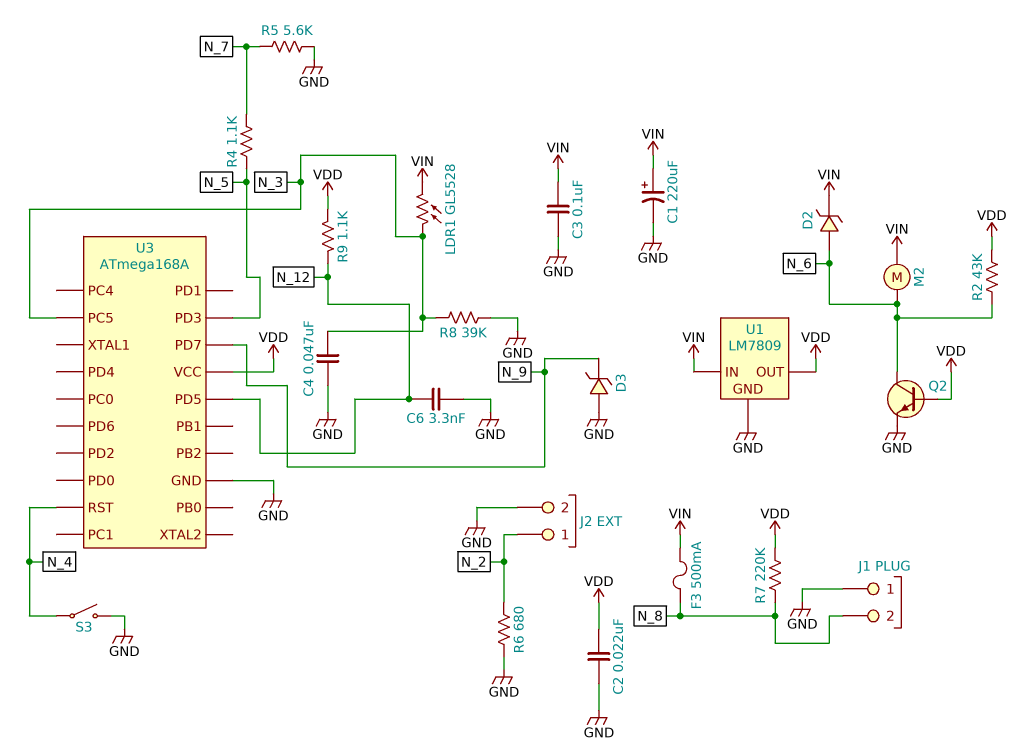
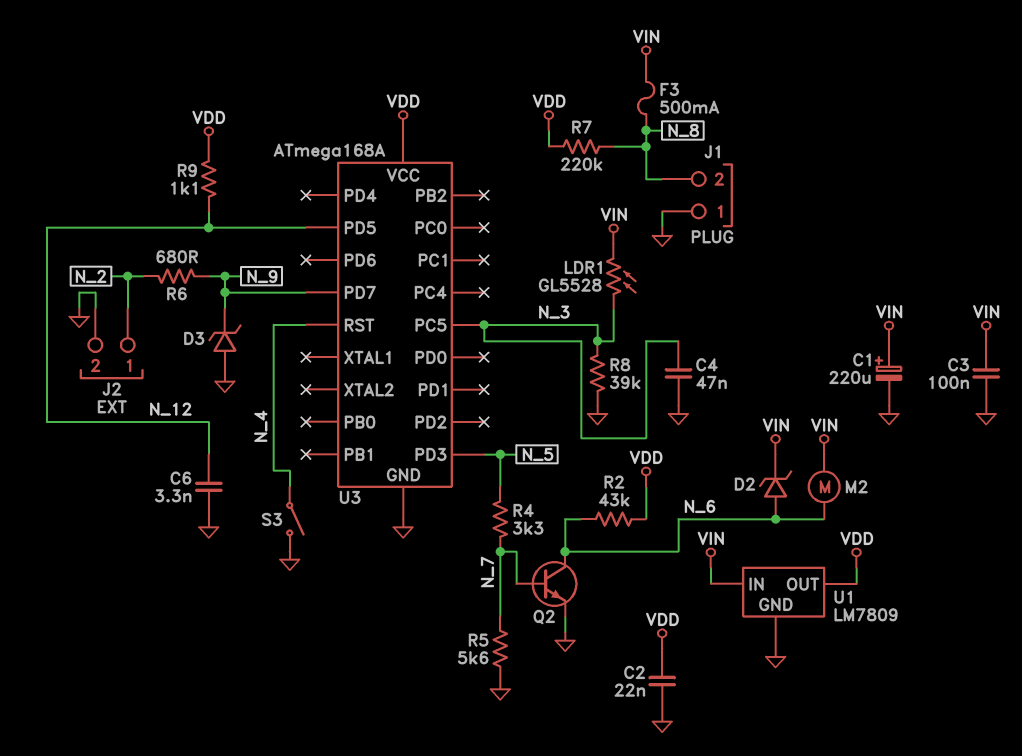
Q2: NPN (B VDD, C N_6, E GND) -> NPN (B N_7, C N_6, E GND)
R4: 1.1k (N_5, N_7) -> 3.3k (N_5, N_7)
R6: 680 (GND, N_2) -> 680 (N_2, N_9)

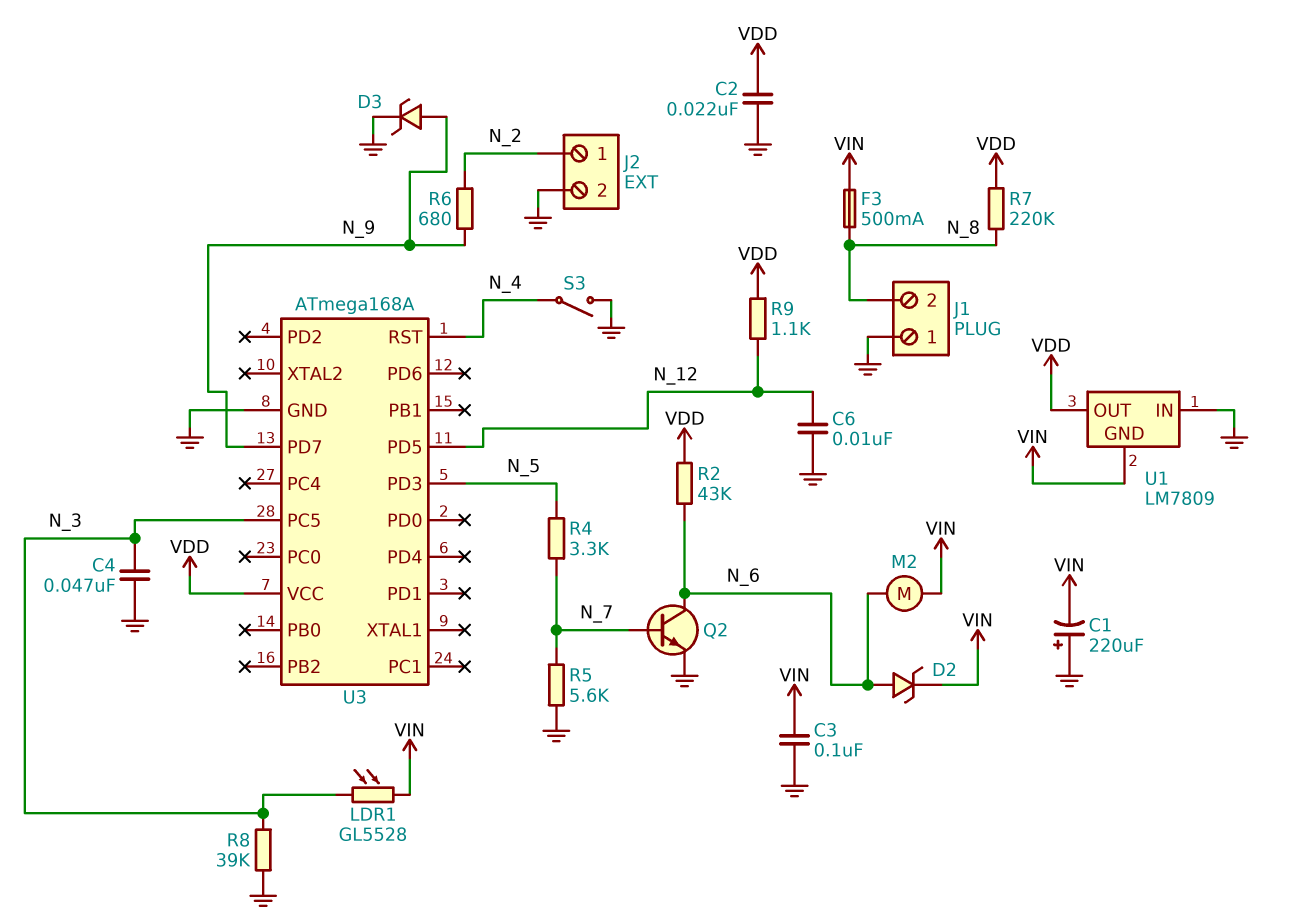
C1: 220uF (plus VIN, minus GND) -> 220uF (plus GND, minus VIN)
C6: 3.3nF (GND, N_12) -> 10nF (GND, N_12)
D3: zener (A GND, K N_9) -> zener (A N_9, K GND)
U1 pin GND: GND -> VIN
U1 pin IN: VIN -> GND

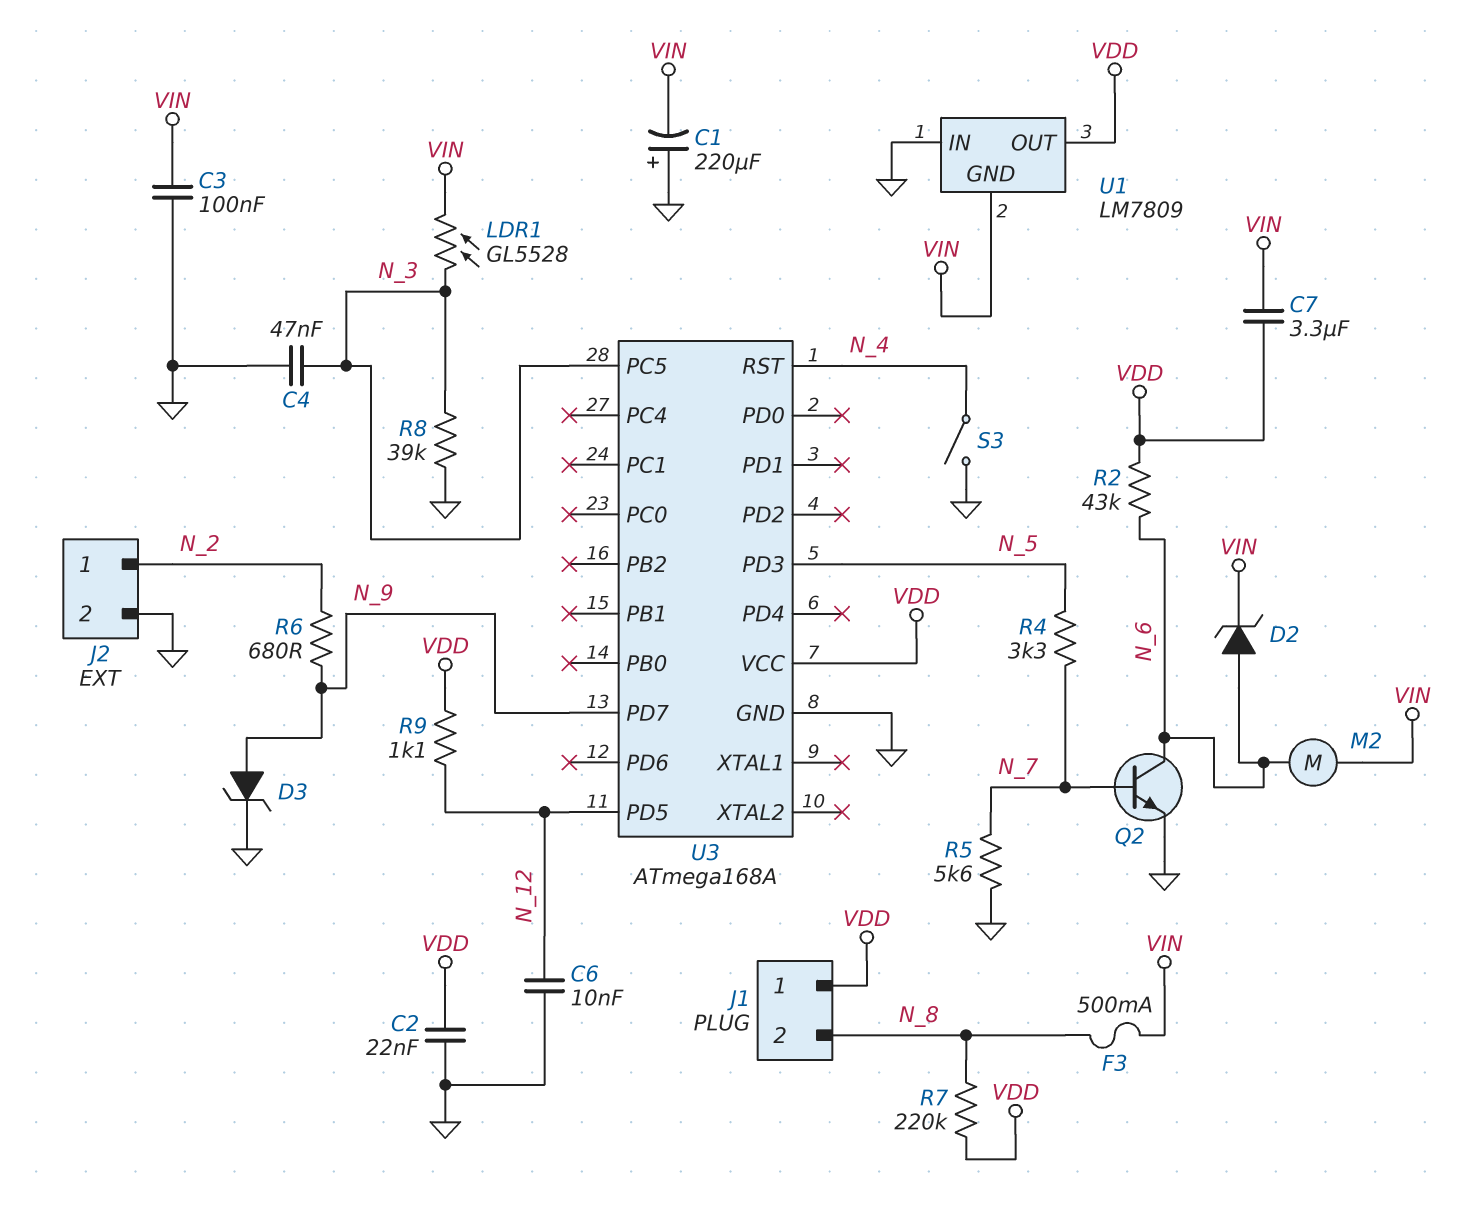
C7: none -> 3.3uF (VDD, VIN)
J1 pin 1: GND -> VDD

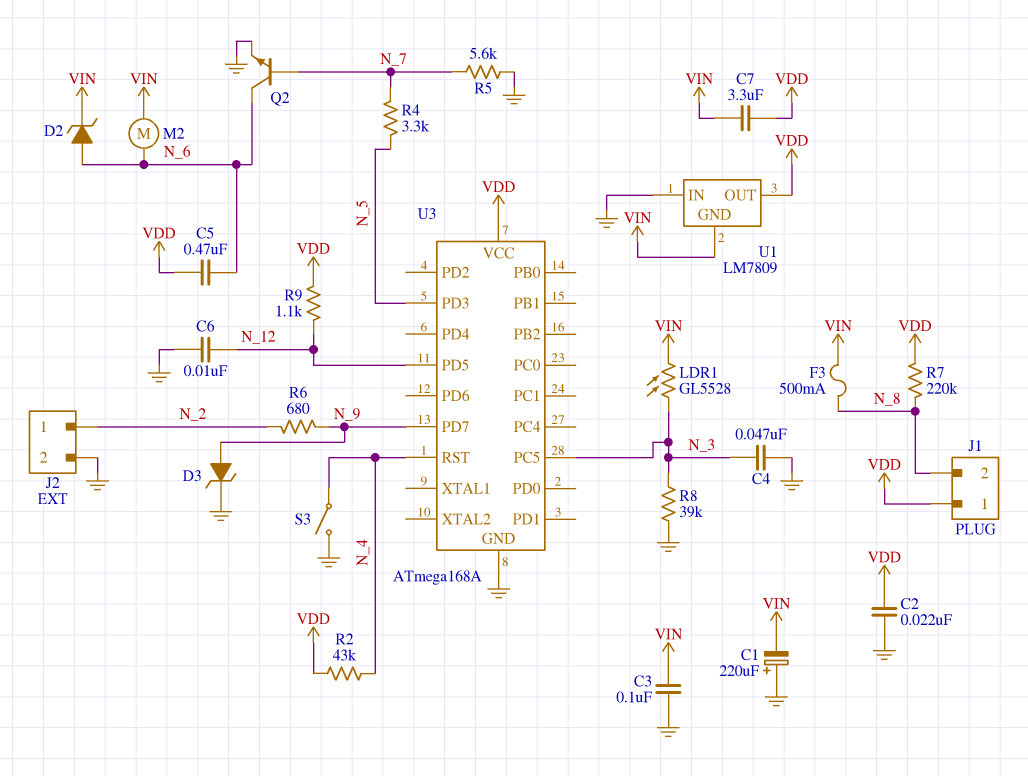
C5: none -> 470nF (N_6, VDD)
R2: 43k (N_6, VDD) -> 43k (N_4, VDD)

